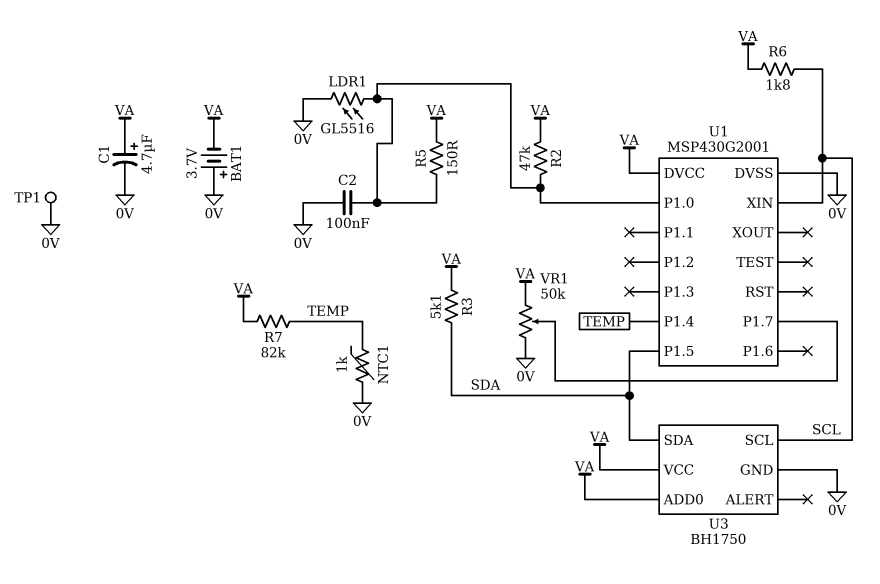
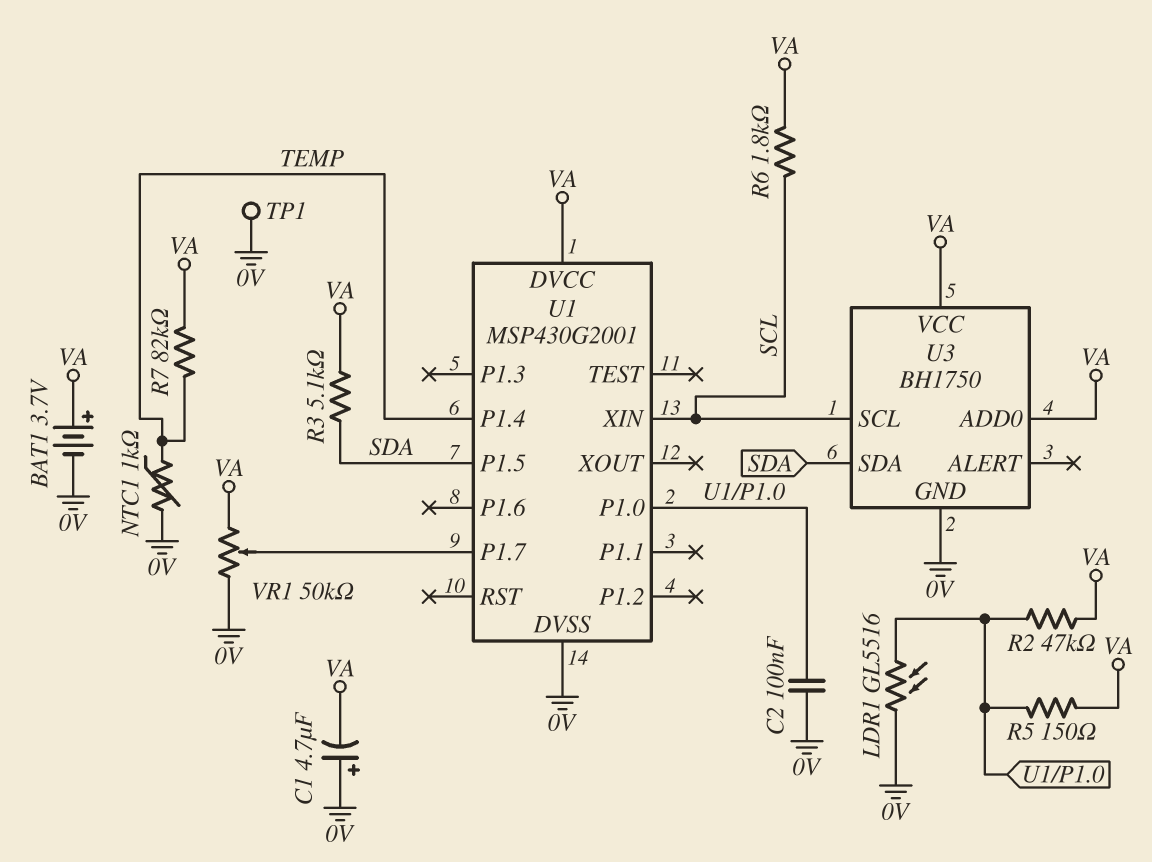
BAT1: 3.7V (plus 0V, minus VA) -> 3.7V (plus VA, minus 0V)
C1: 4.7uF (plus VA, minus 0V) -> 4.7uF (plus 0V, minus VA)

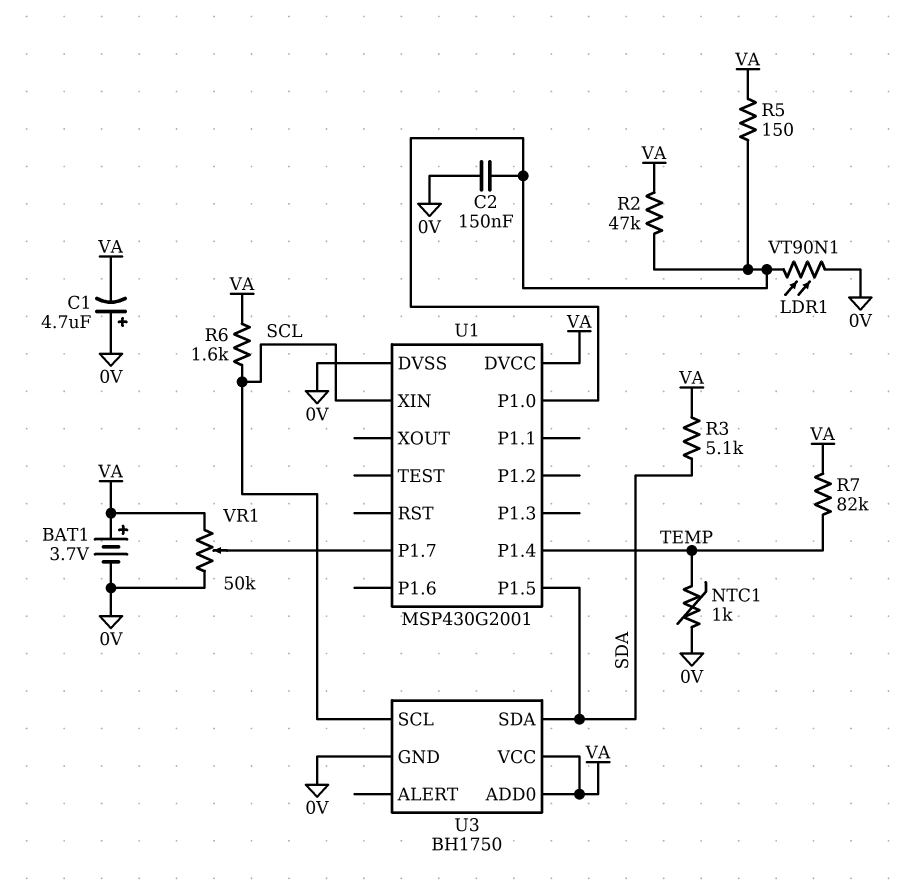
C2: 100nF (0V, U1/P1.0) -> 150nF (0V, U1/P1.0)
LDR1: GL5516 (0V, U1/P1.0) -> VT90N1 (0V, U1/P1.0)
R6: 1.8k (SCL, VA) -> 1.6k (SCL, VA)
TP1: test point (0V) -> none

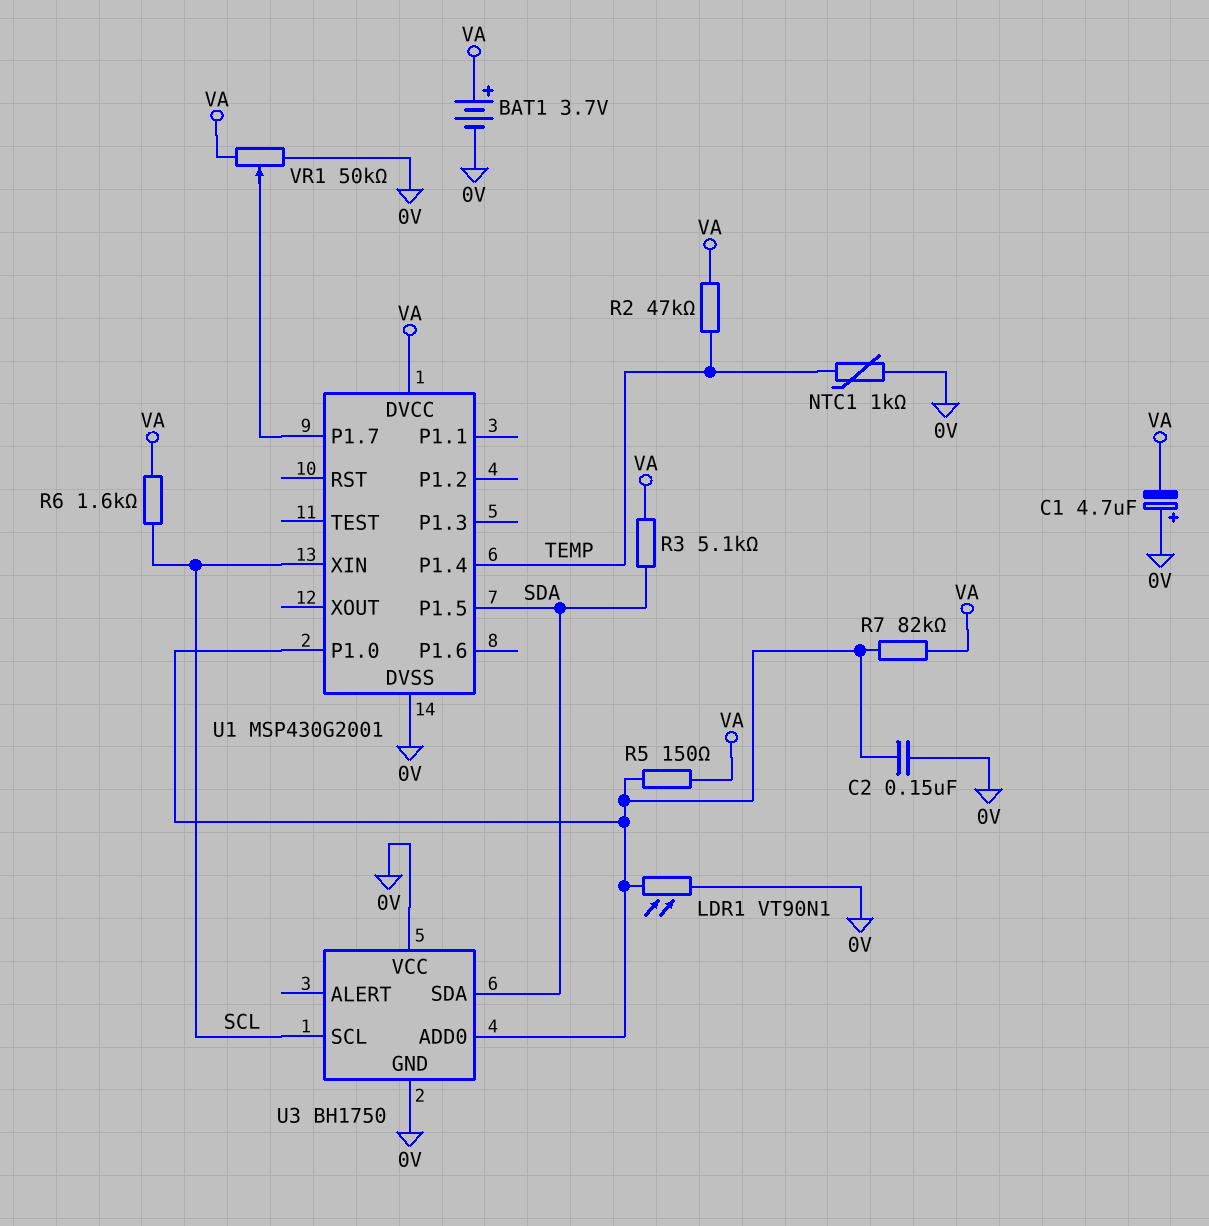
R2: 47k (U1/P1.0, VA) -> 47k (TEMP, VA)
R7: 82k (TEMP, VA) -> 82k (U1/P1.0, VA)
U3 pin ADD0: VA -> U1/P1.0
U3 pin VCC: VA -> 0V

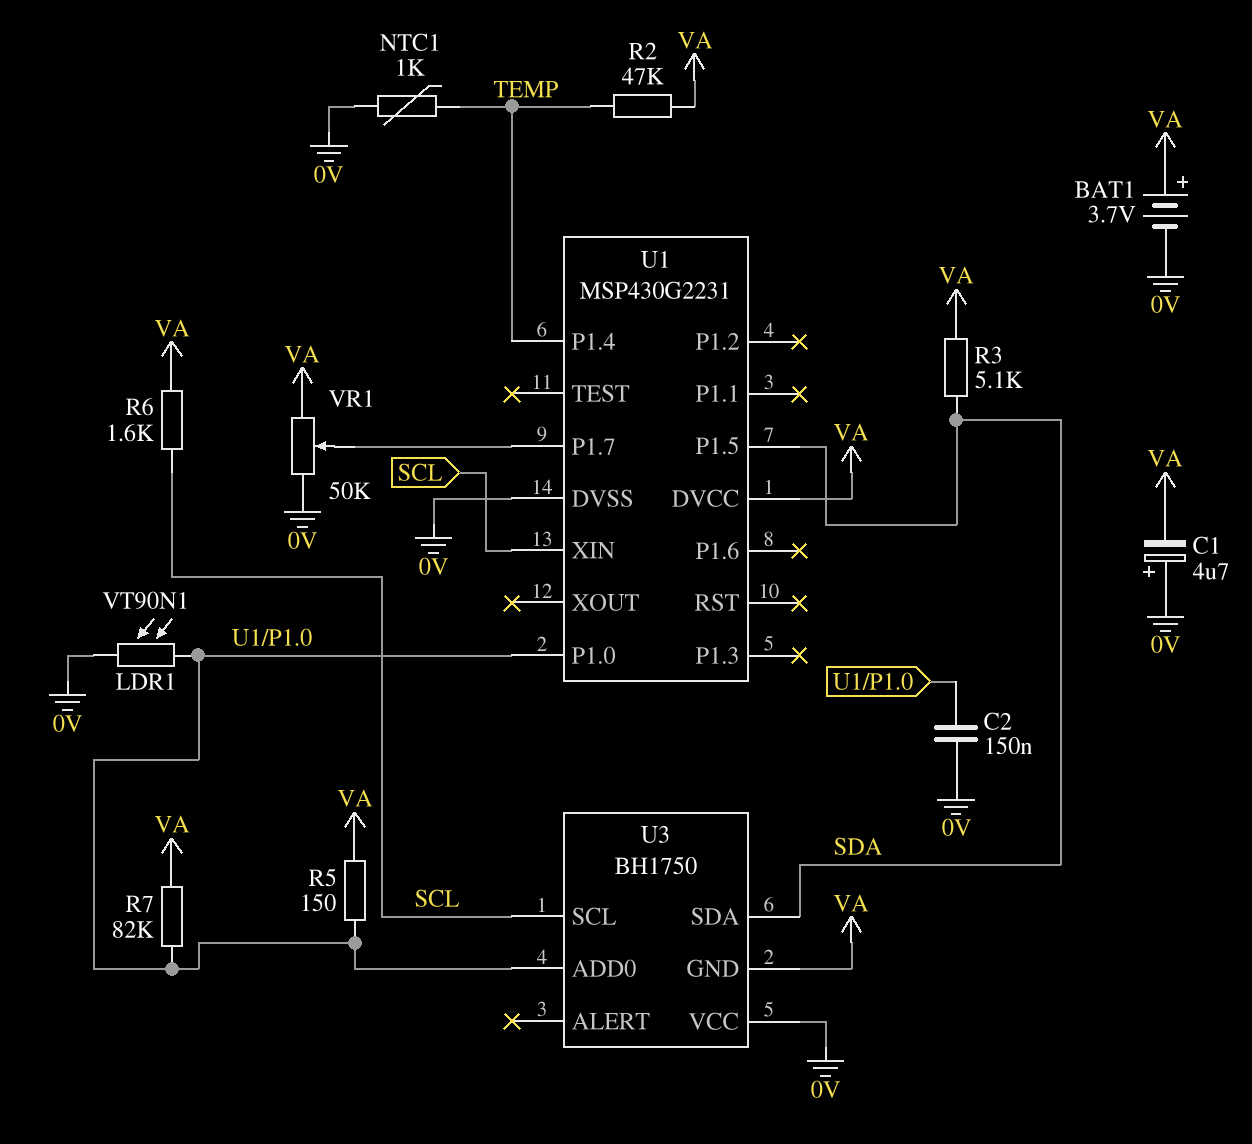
U1: MSP430G2001 -> MSP430G2231
U3 pin GND: 0V -> VA

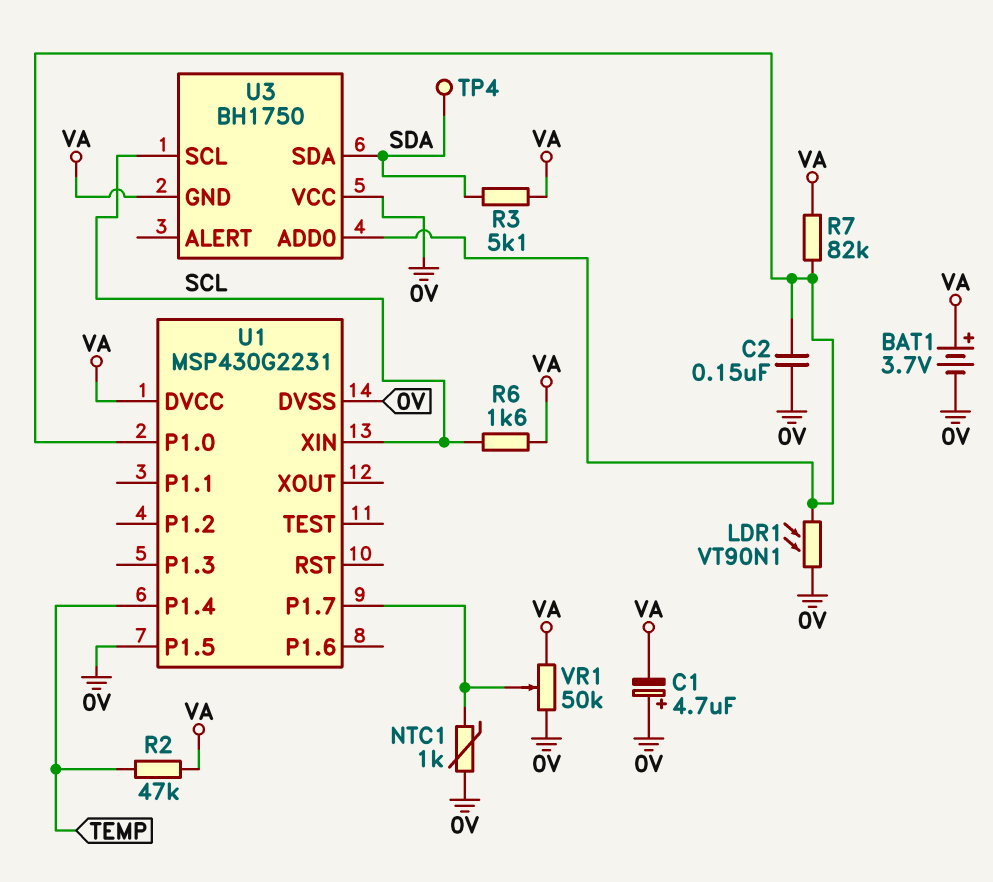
NTC1: 1k (0V, TEMP) -> 1k (0V, U1/P1.7)
R5: 150 (U1/P1.0, VA) -> none
TP4: none -> test point (SDA)
U1 pin P1.5: SDA -> 0V

